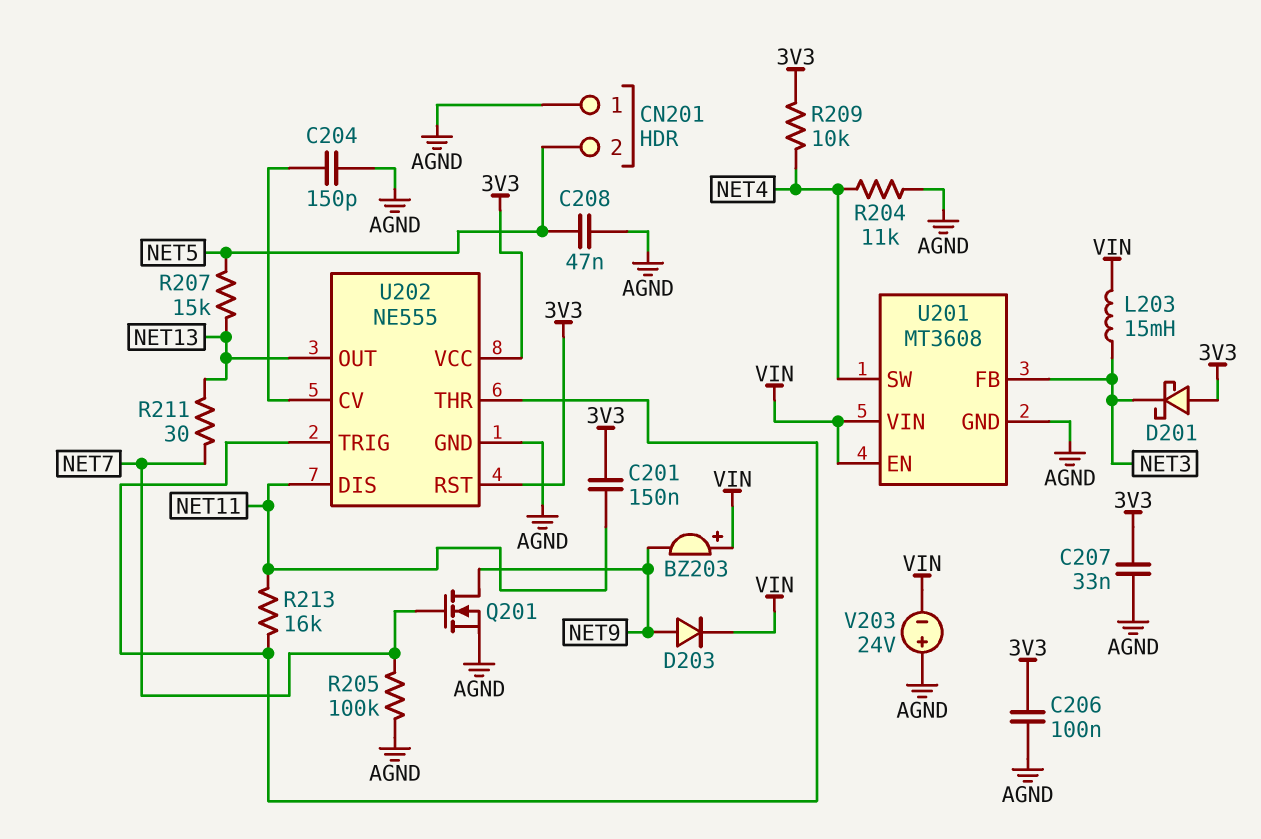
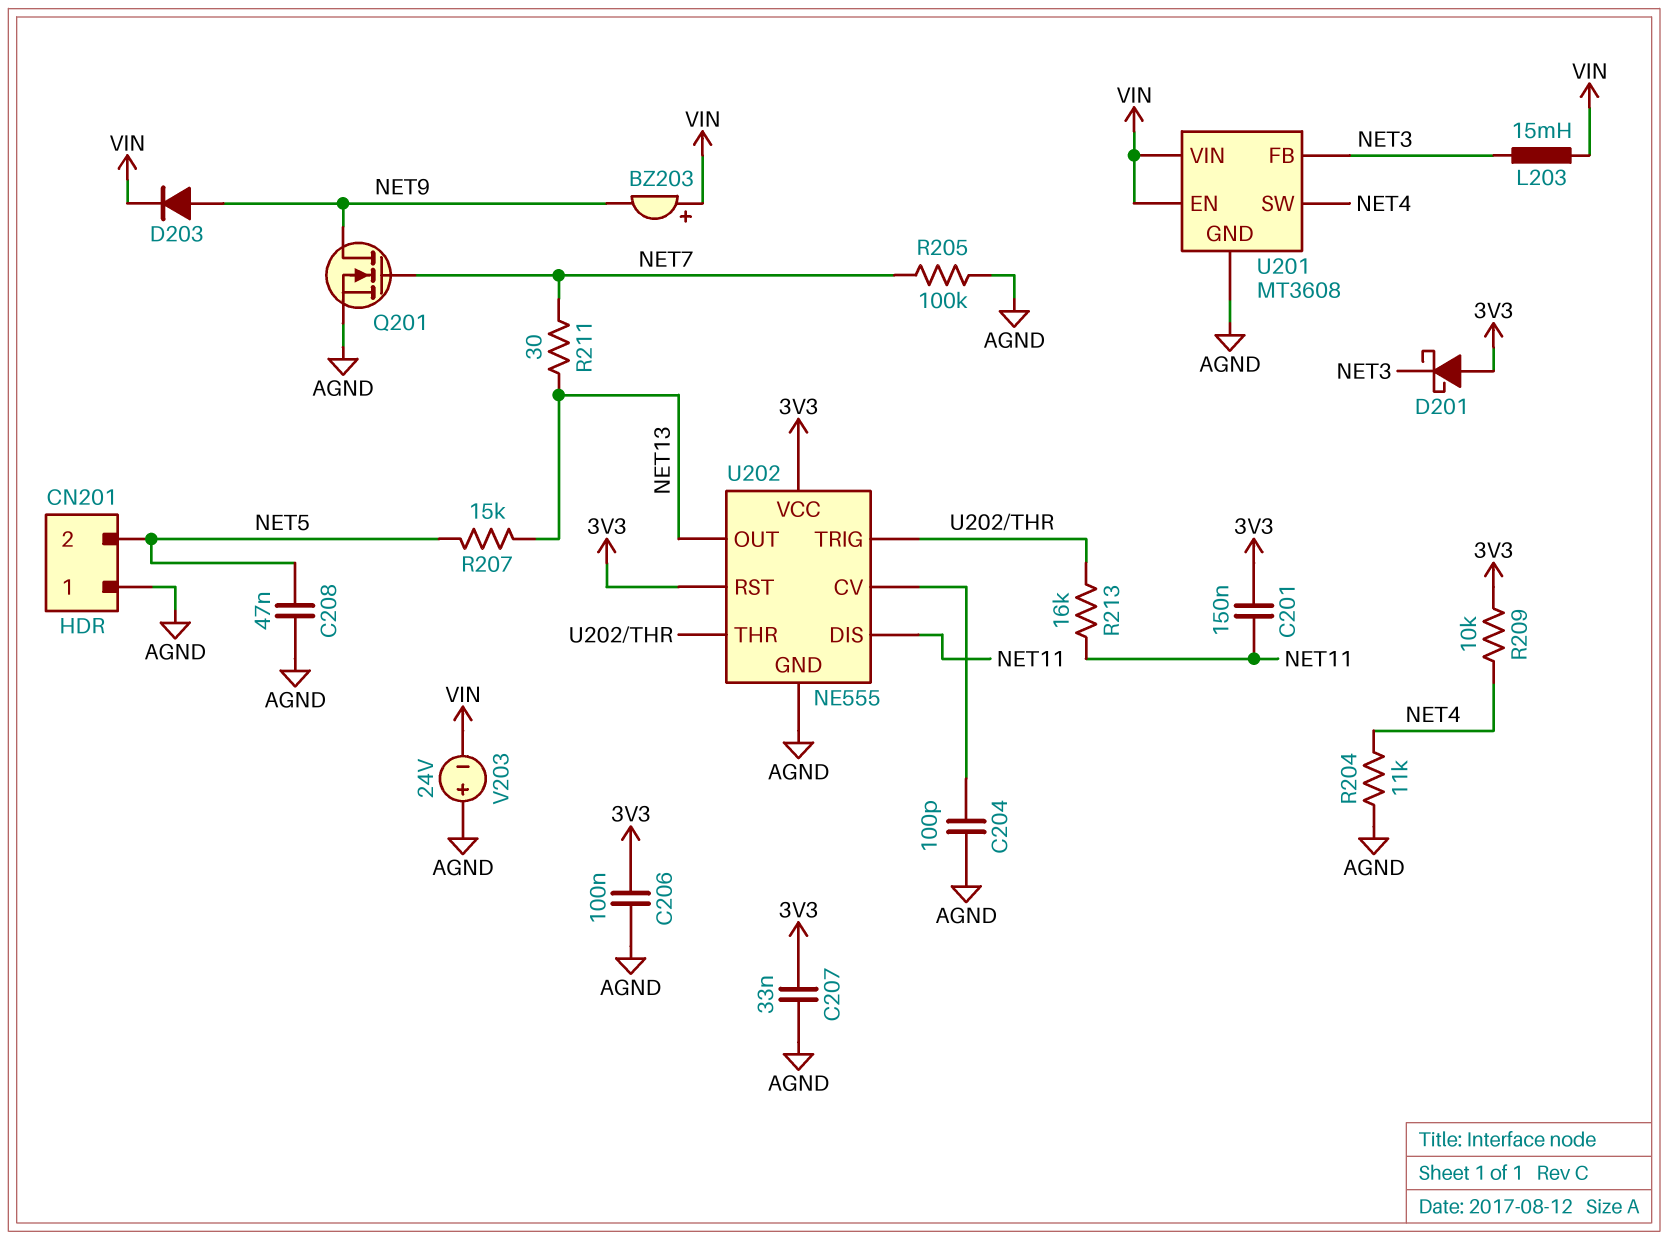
C204: 150pF (AGND, U202/CV) -> 100pF (AGND, U202/CV)

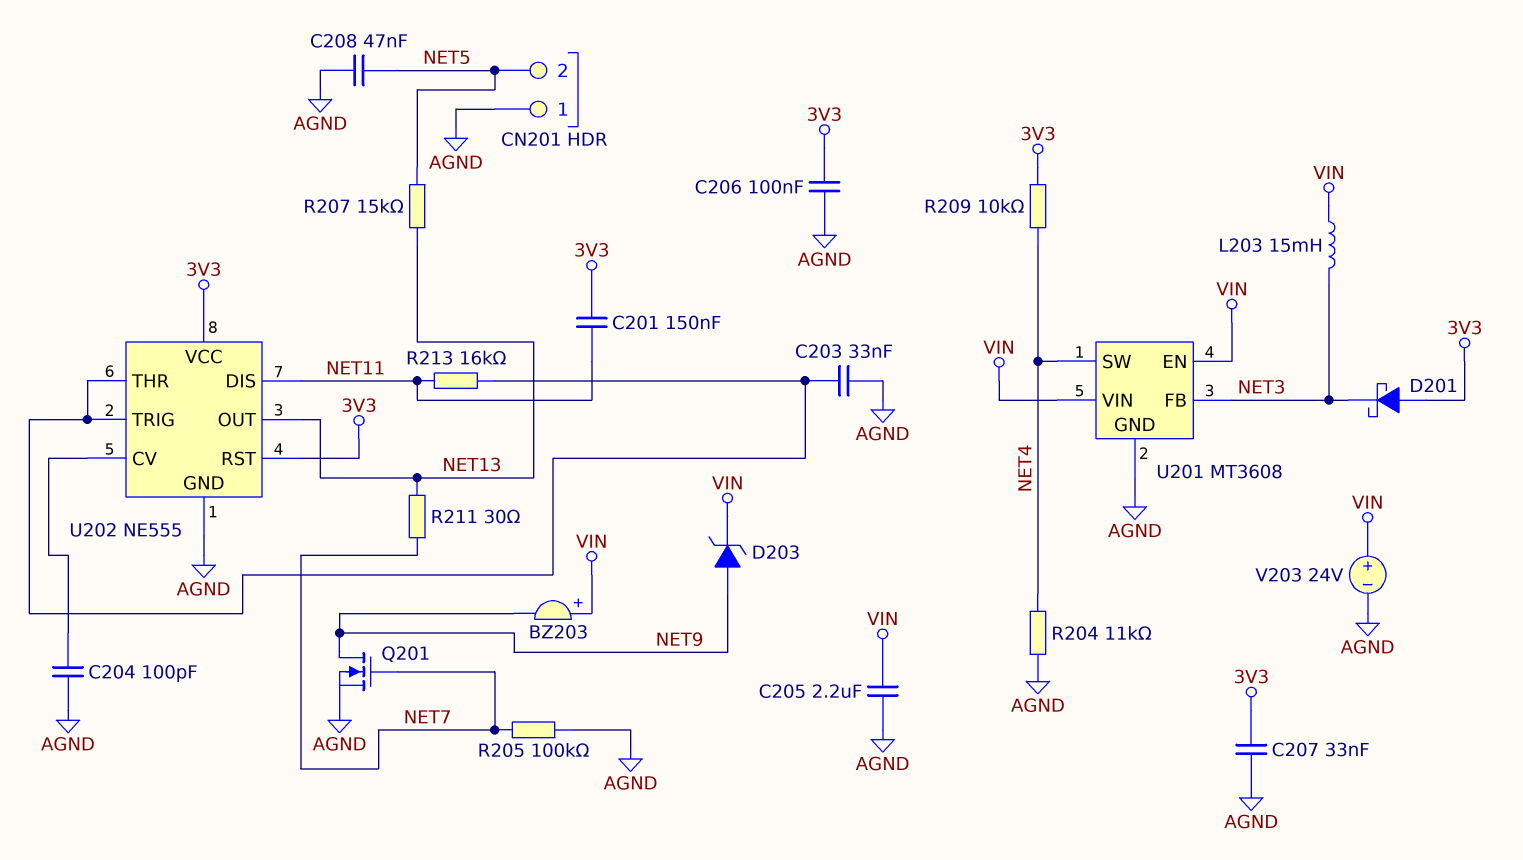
C203: none -> 33nF (AGND, U202/THR)
C205: none -> 2.2uF (AGND, VIN)
D203: diode (A NET9, K VIN) -> zener (A NET9, K VIN)
V203: 24V (plus AGND, minus VIN) -> 24V (plus VIN, minus AGND)

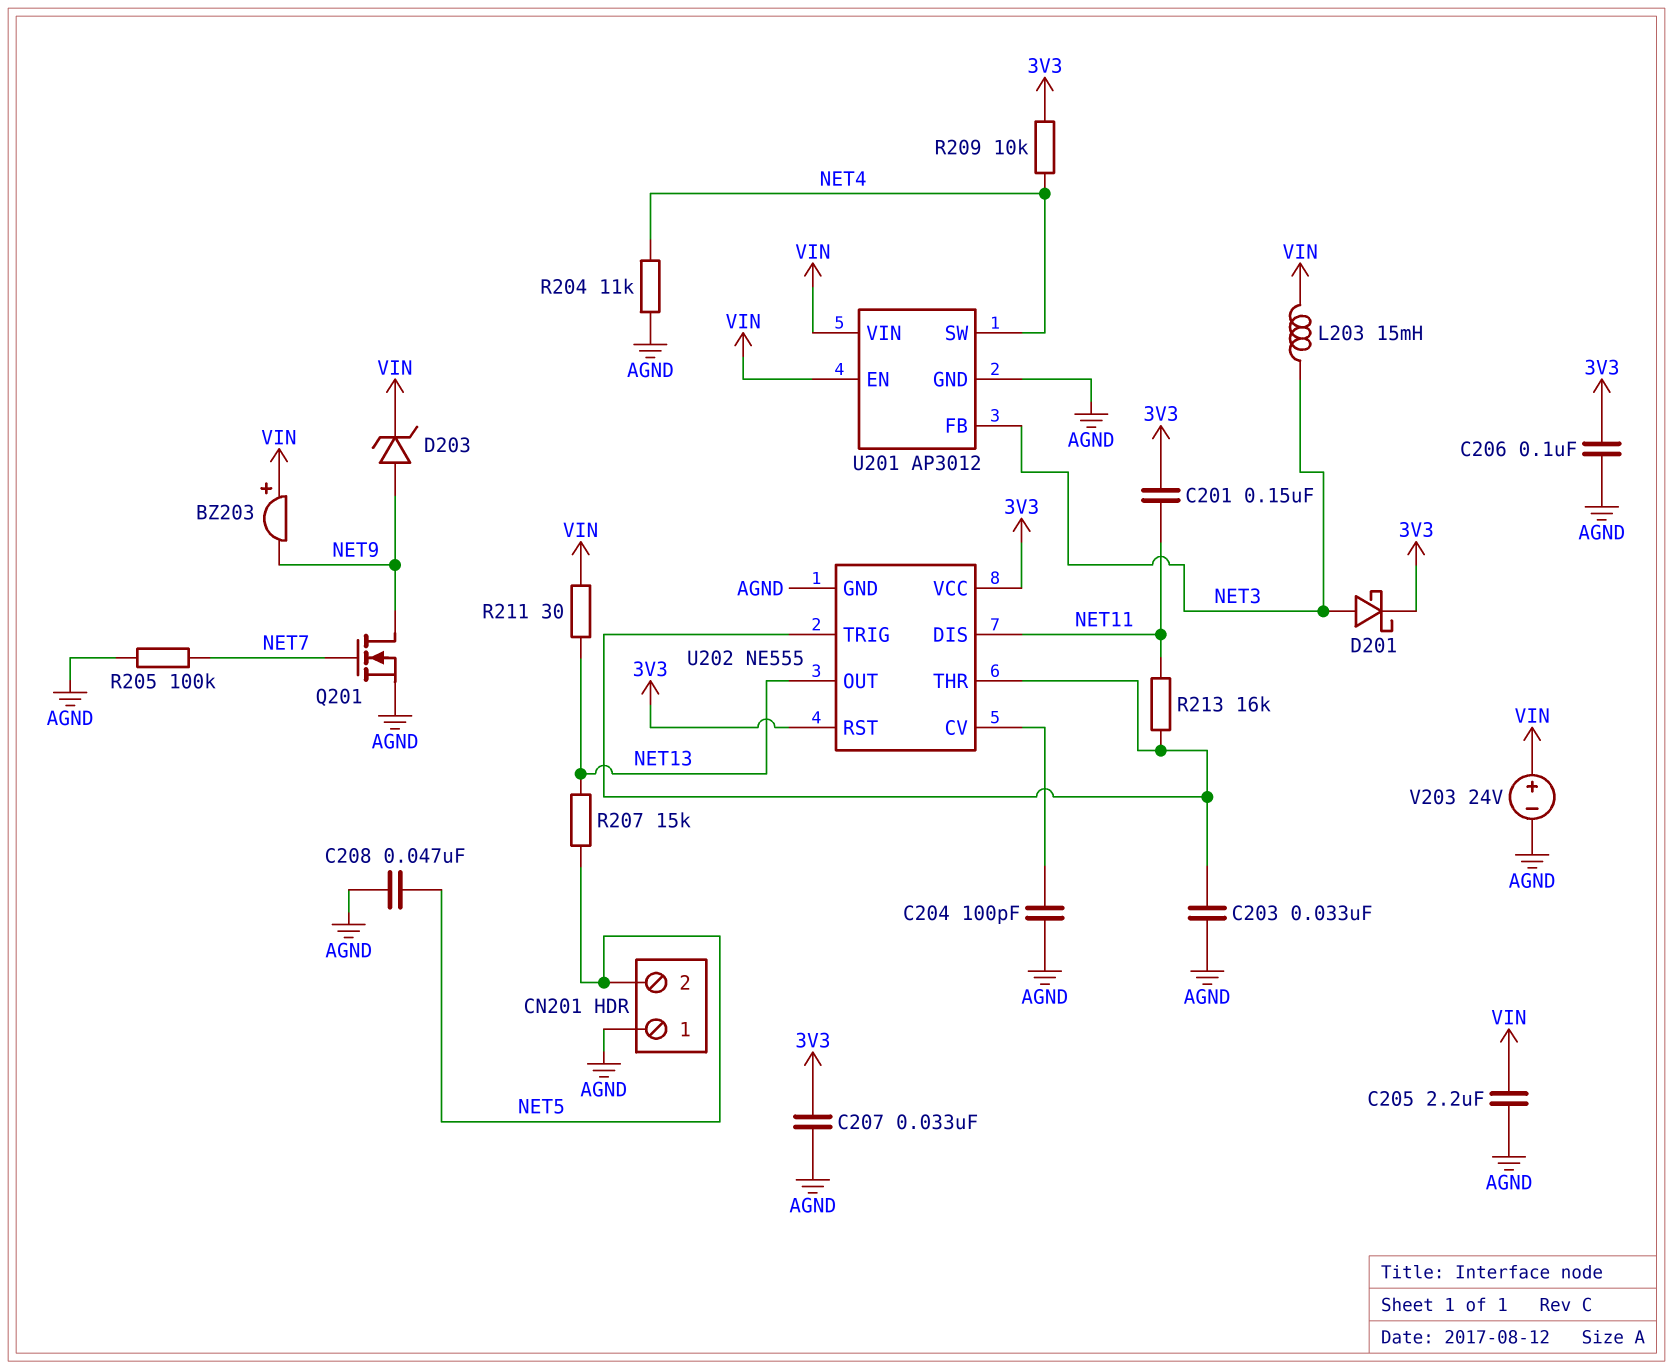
D201: schottky (A 3V3, K NET3) -> schottky (A NET3, K 3V3)
R211: 30 (NET7, NET13) -> 30 (NET13, VIN)
U201: MT3608 -> AP3012

